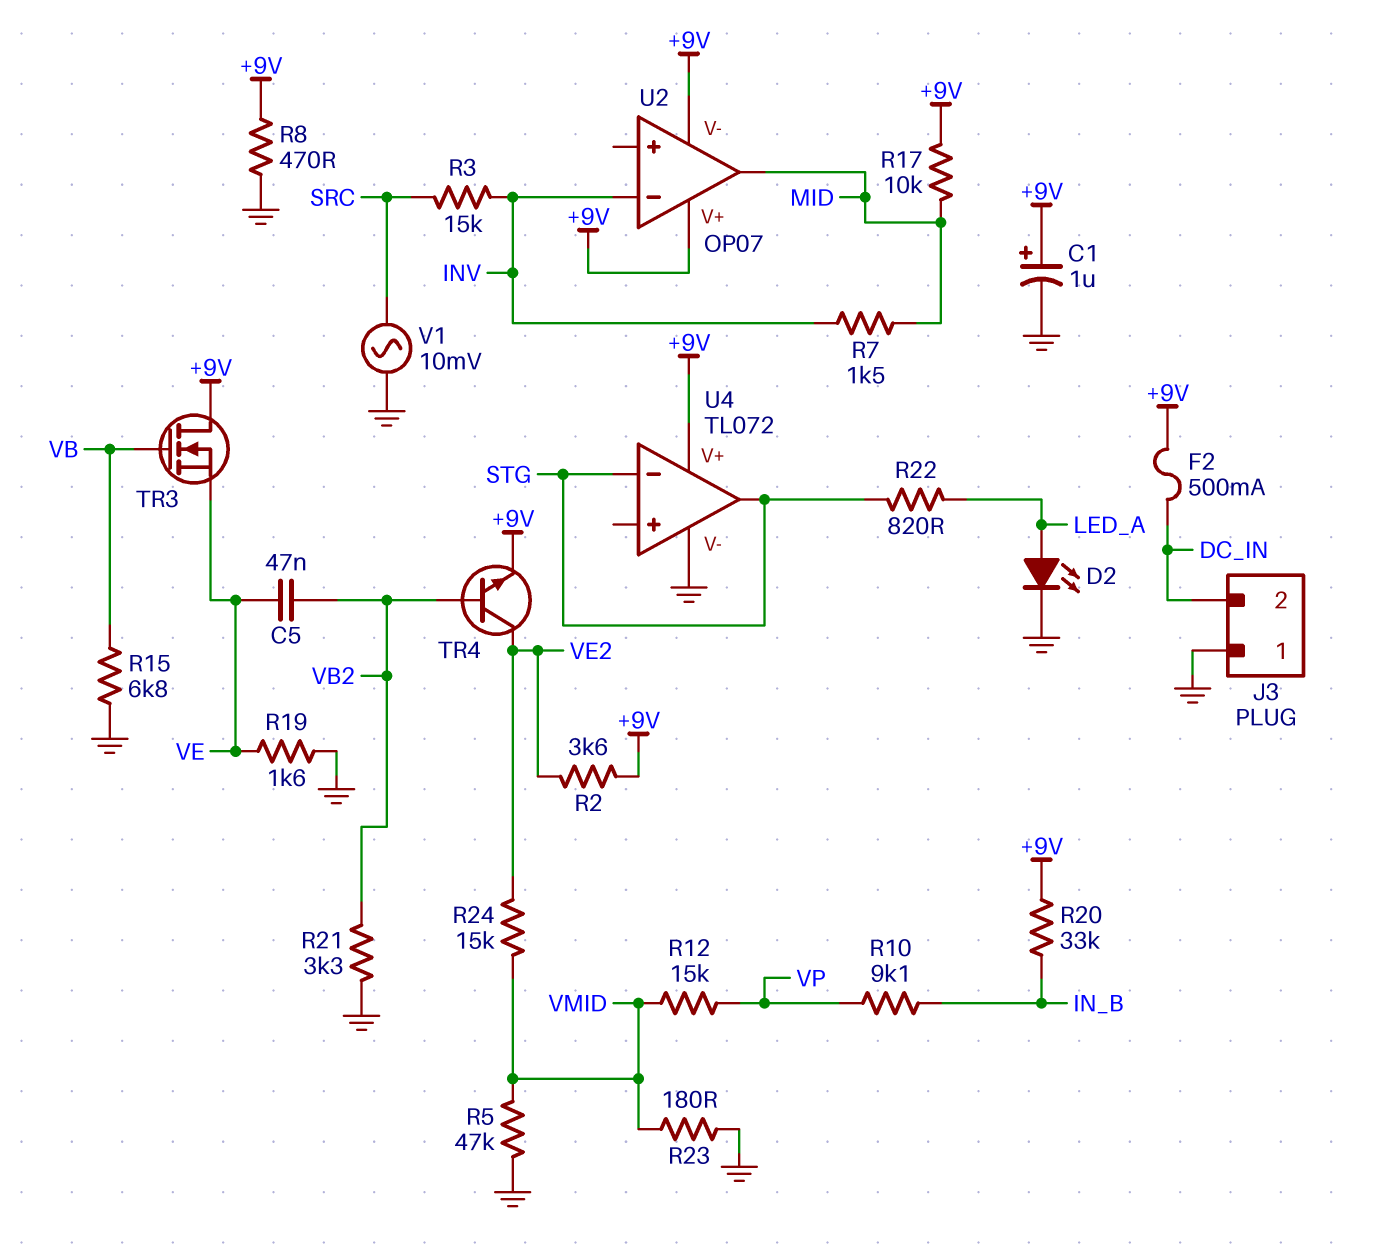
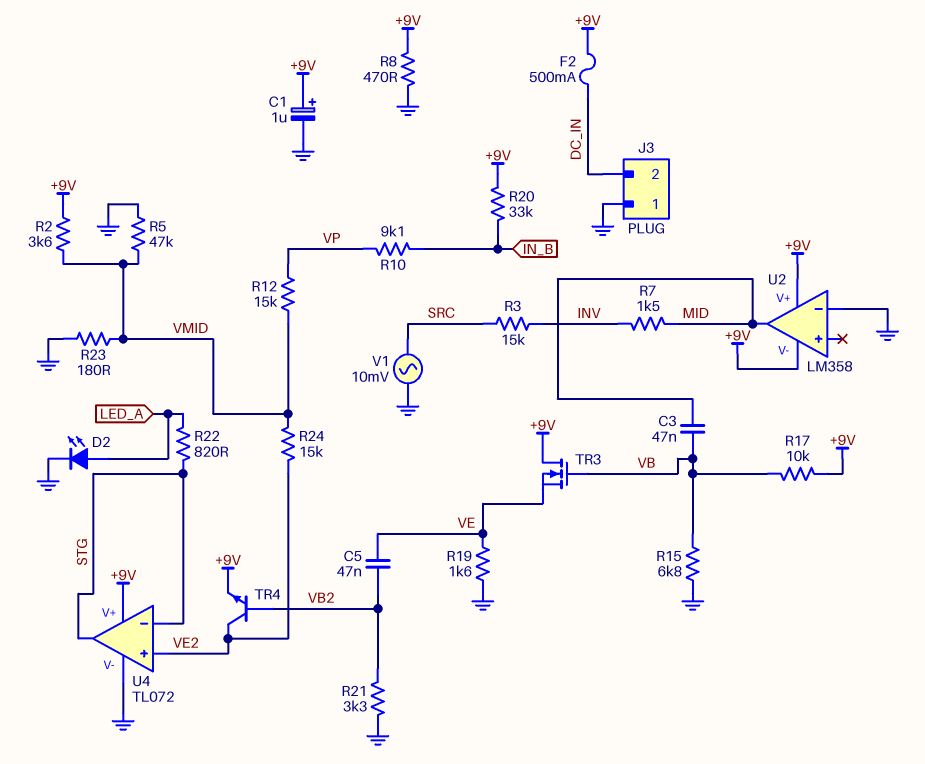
C3: none -> 47nF (MID, VB)
R2: 3.6k (+9V, VE2) -> 3.6k (+9V, VMID)
R17: 10k (+9V, MID) -> 10k (+9V, VB)
U2: OP07 -> LM358
U2 pin in-: INV -> GND
U4 pin in+: none -> VE2

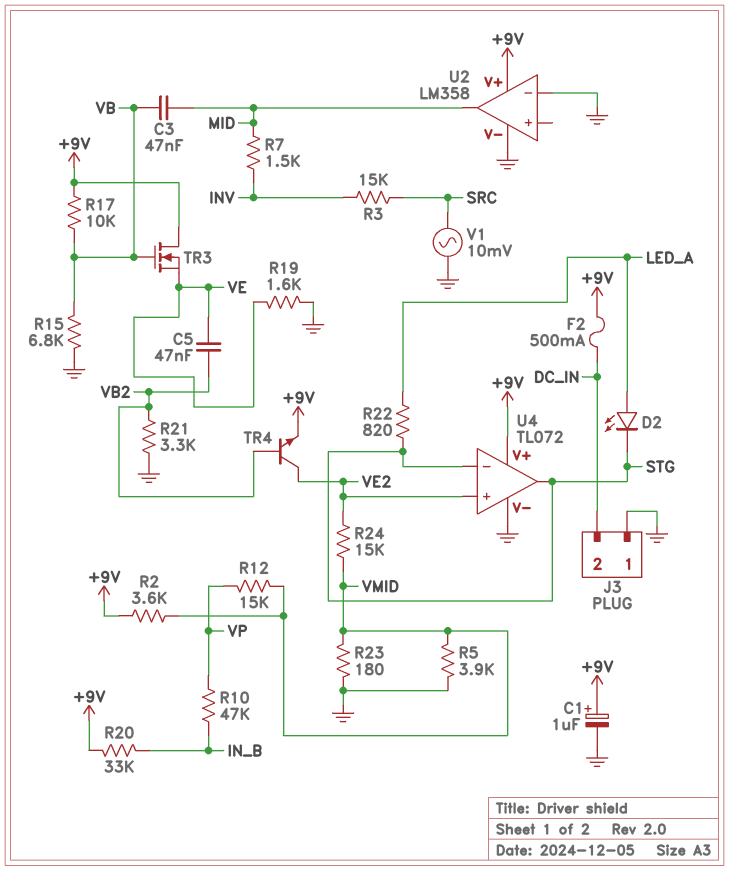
D2: LED (A LED_A, K GND) -> LED (A LED_A, K STG)
R5: 47k (GND, VMID) -> 3.9k (GND, VMID)
R8: 470 (+9V, GND) -> none
R10: 9.1k (IN_B, VP) -> 47k (IN_B, VP)
U2 pin V-: +9V -> GND

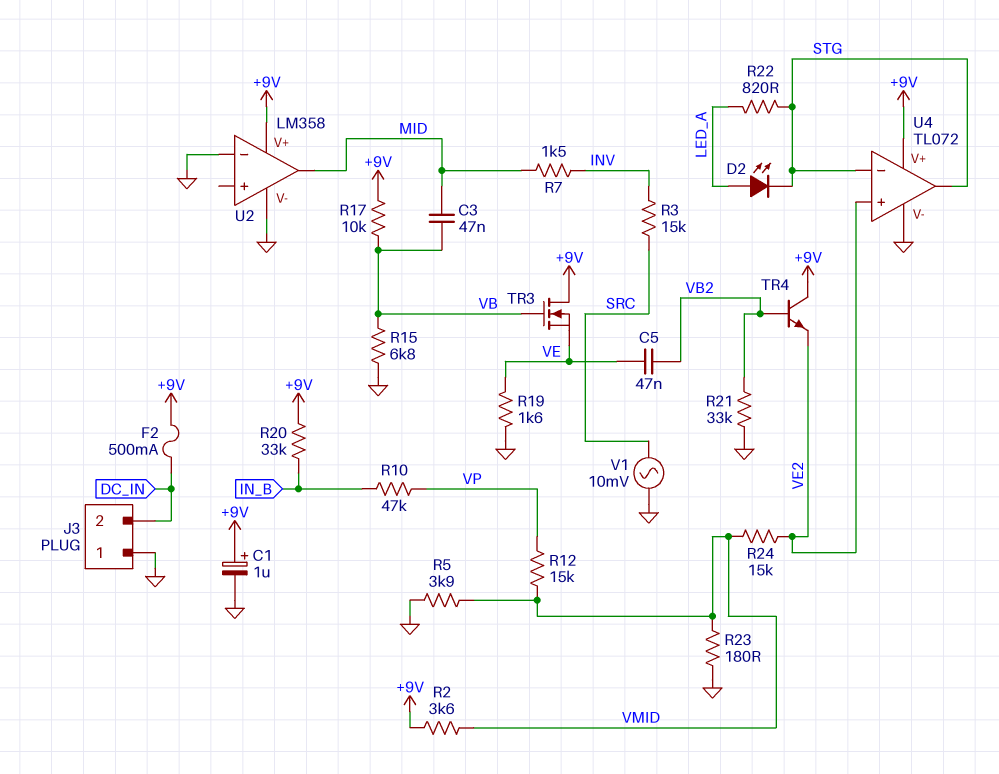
R21: 3.3k (GND, VB2) -> 33k (GND, VB2)
TR4: NPN (B VB2, C VE2, E +9V) -> NPN (B VB2, C +9V, E VE2)

